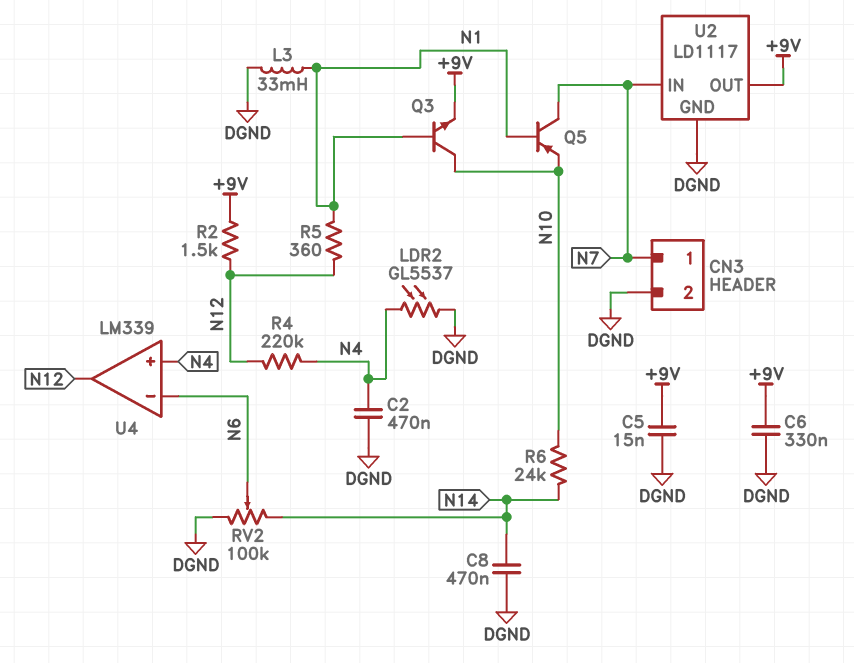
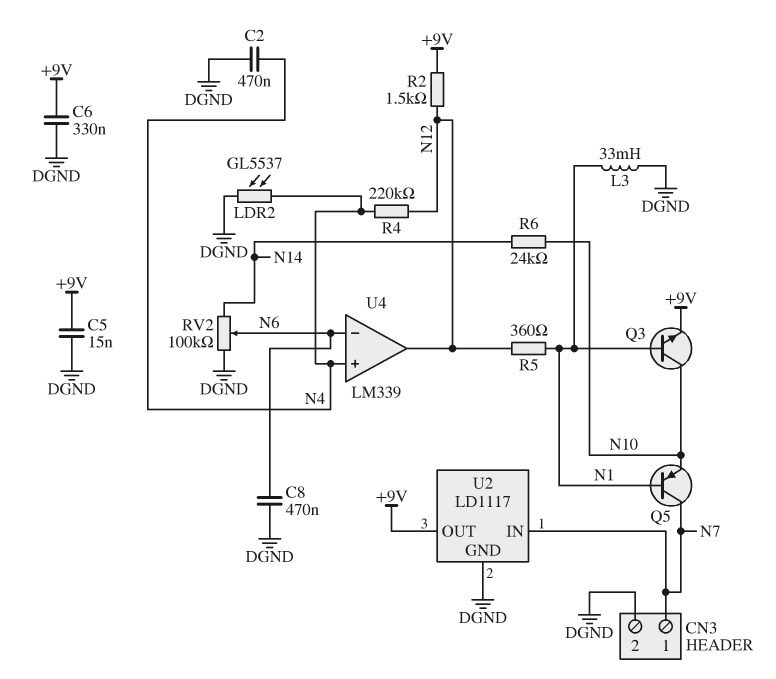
C8: 470nF (DGND, N14) -> 470nF (DGND, N6)

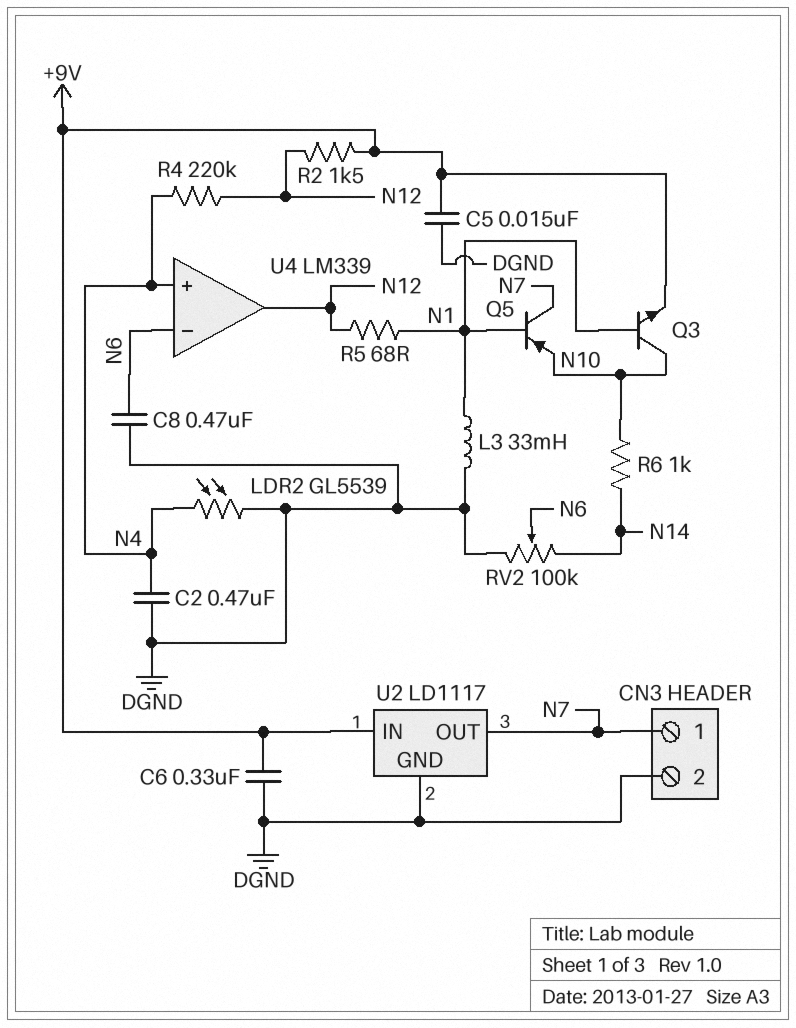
LDR2: GL5537 (DGND, N4) -> GL5539 (DGND, N4)
R5: 360 (N1, N12) -> 68 (N1, N12)
R6: 24k (N10, N14) -> 1k (N10, N14)
U2 pin IN: N7 -> +9V
U2 pin OUT: +9V -> N7

